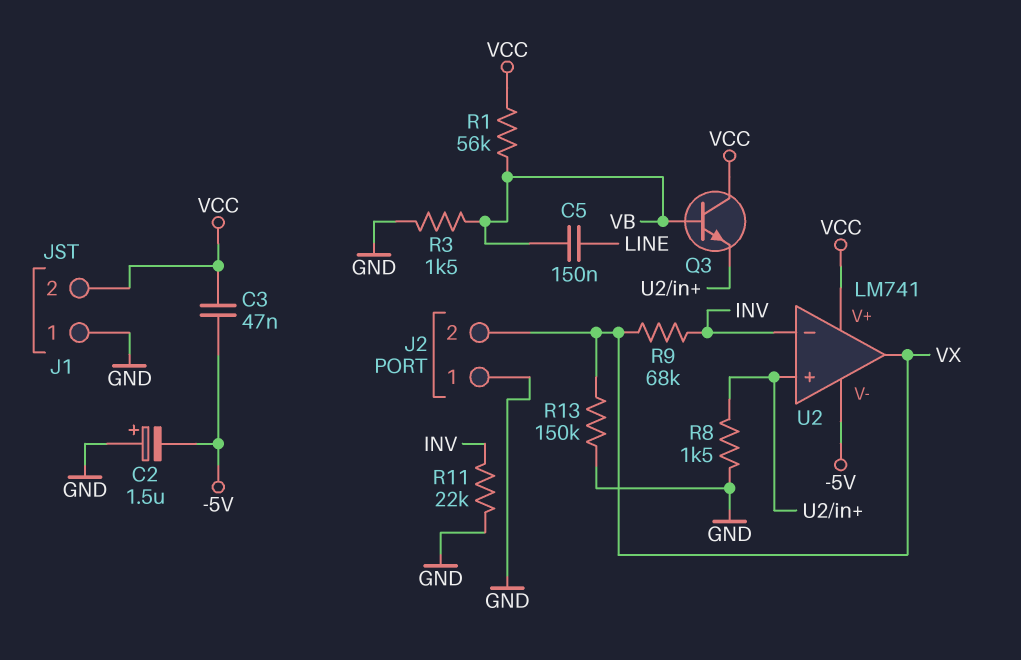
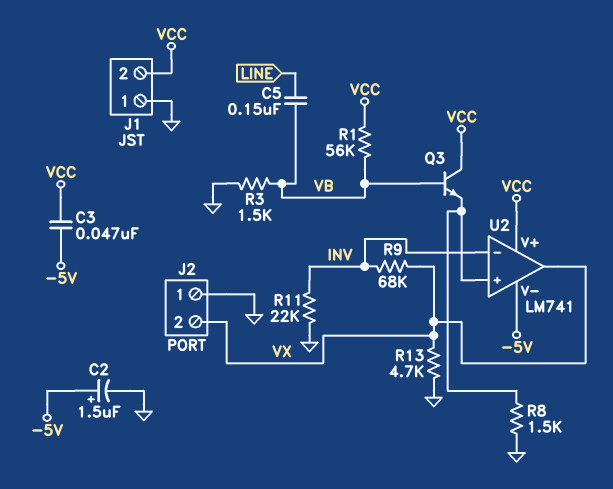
C2: 1.5uF (plus GND, minus -5V) -> 1.5uF (plus -5V, minus GND)
R13: 150k (GND, VX) -> 4.7k (GND, VX)

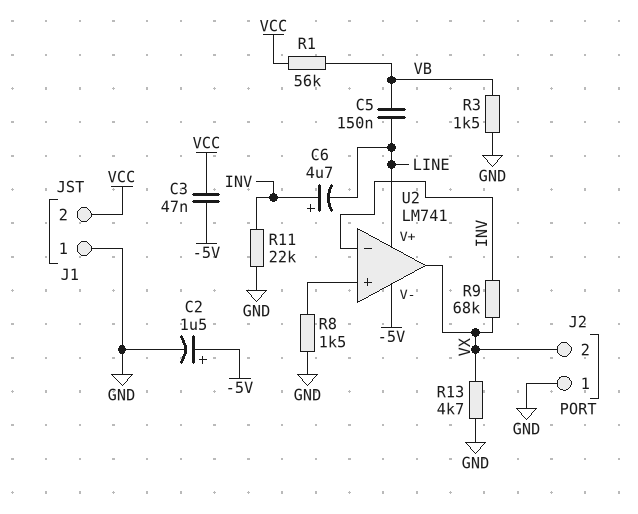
C6: none -> 4.7uF (plus INV, minus LINE)
Q3: NPN (B VB, C VCC, E U2/in+) -> none
U2 pin V+: VCC -> LINE

